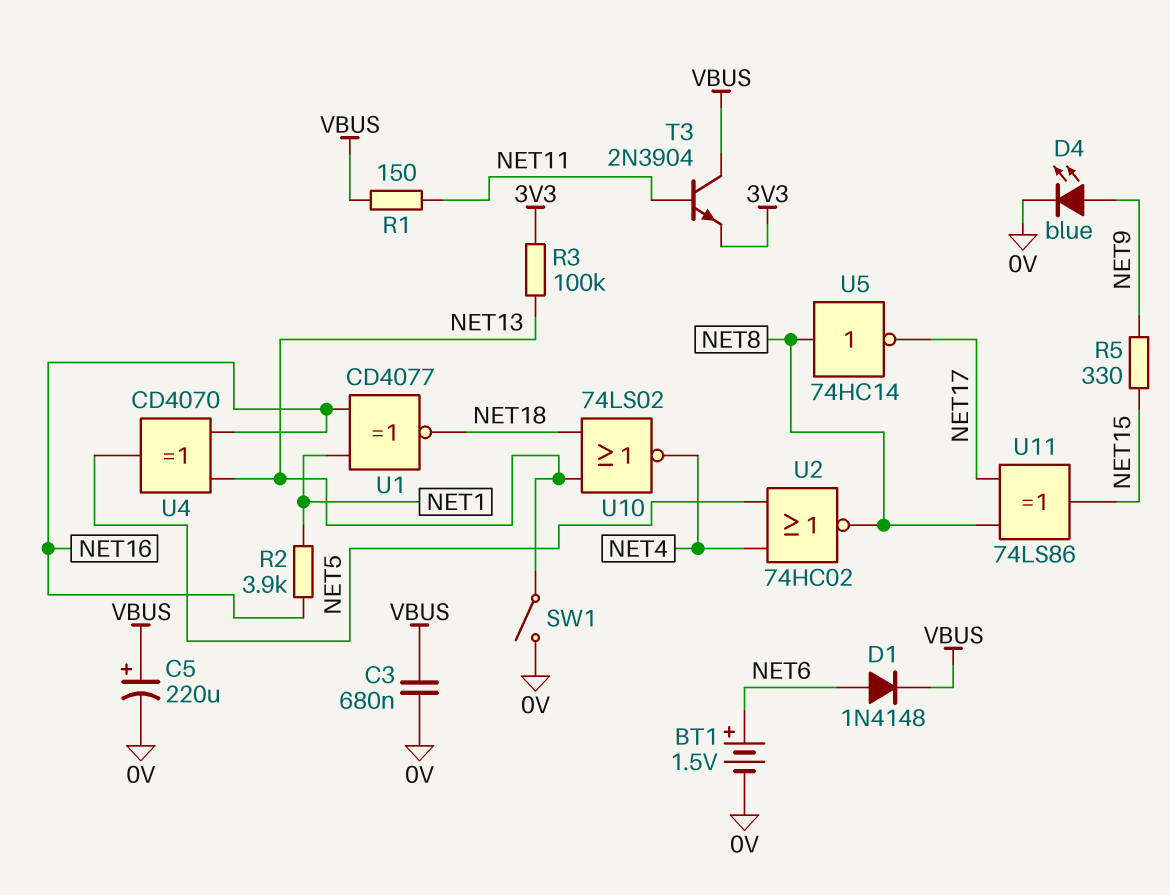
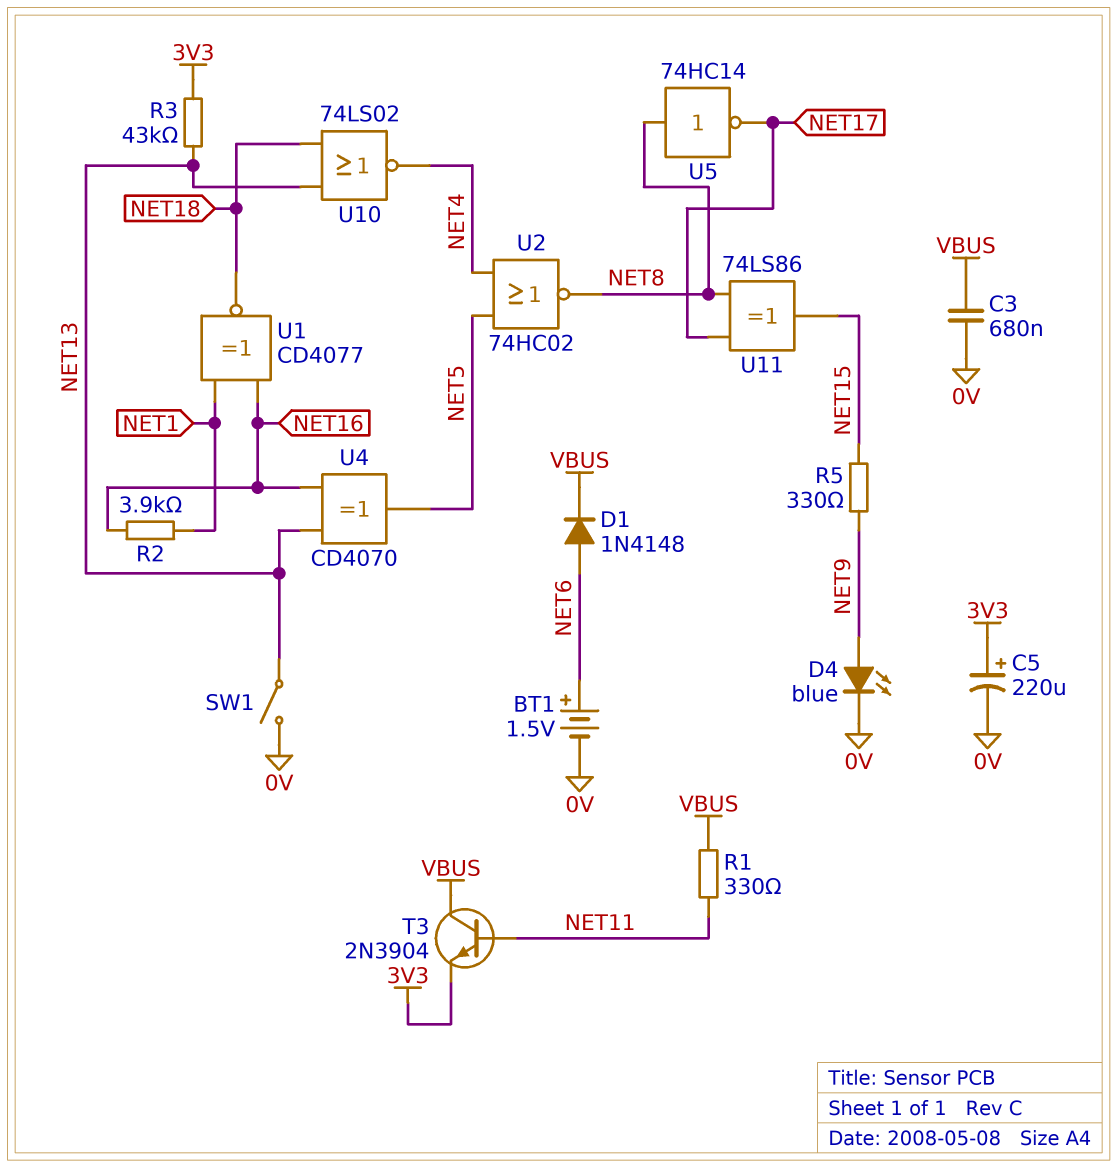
C5: 220uF (plus VBUS, minus 0V) -> 220uF (plus 3V3, minus 0V)
R1: 150 (NET11, VBUS) -> 330 (NET11, VBUS)
R3: 100k (3V3, NET13) -> 43k (3V3, NET13)

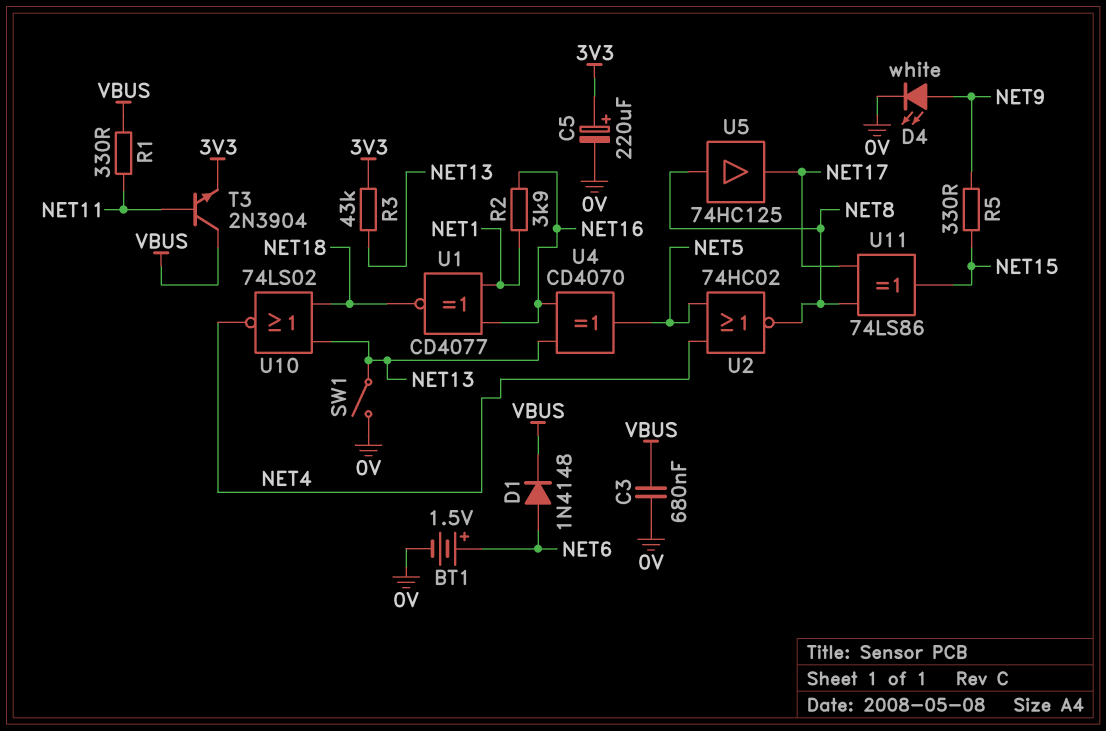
D4: LED blue (A NET9, K 0V) -> LED white (A NET9, K 0V)
U5: NOT 74HC14 (in NET8, out NET17) -> buffer 74HC125 (in NET8, out NET17)

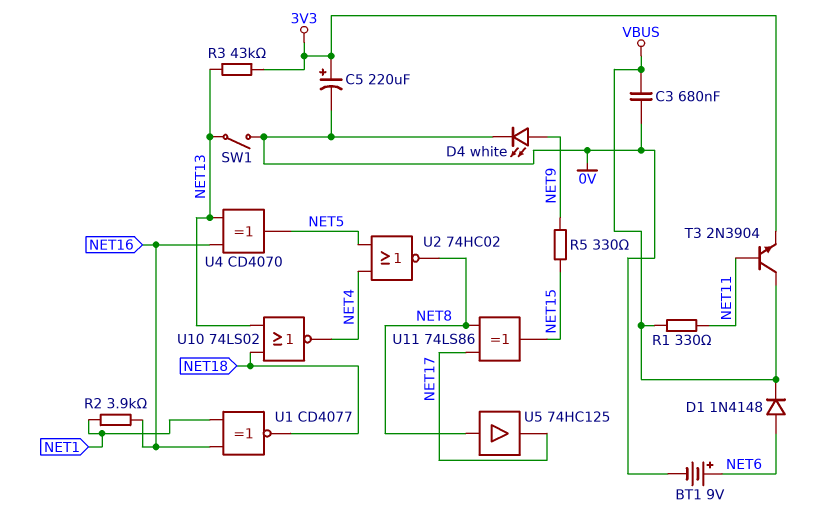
BT1: 1.5V (plus NET6, minus 0V) -> 9V (plus NET6, minus 0V)

